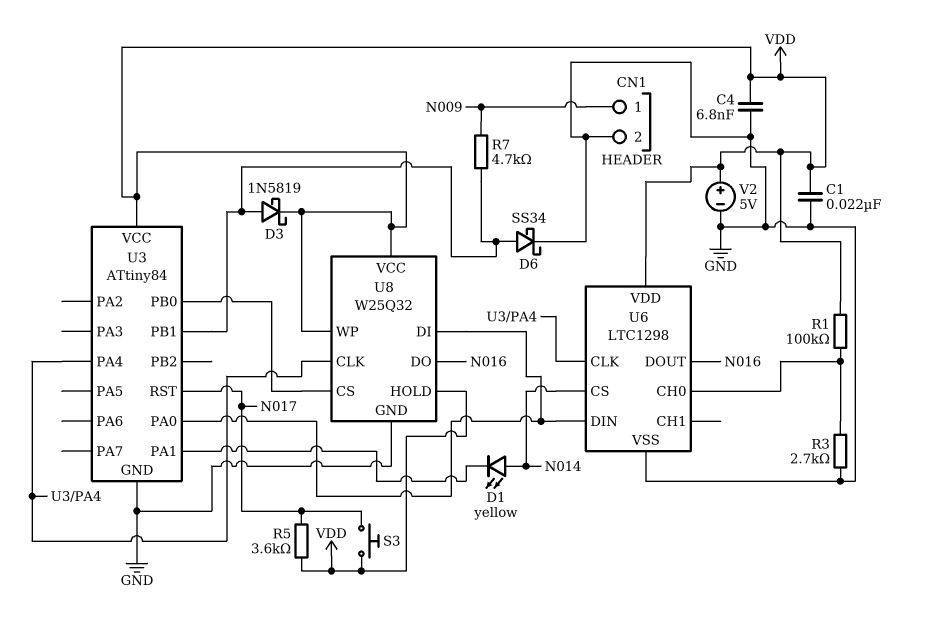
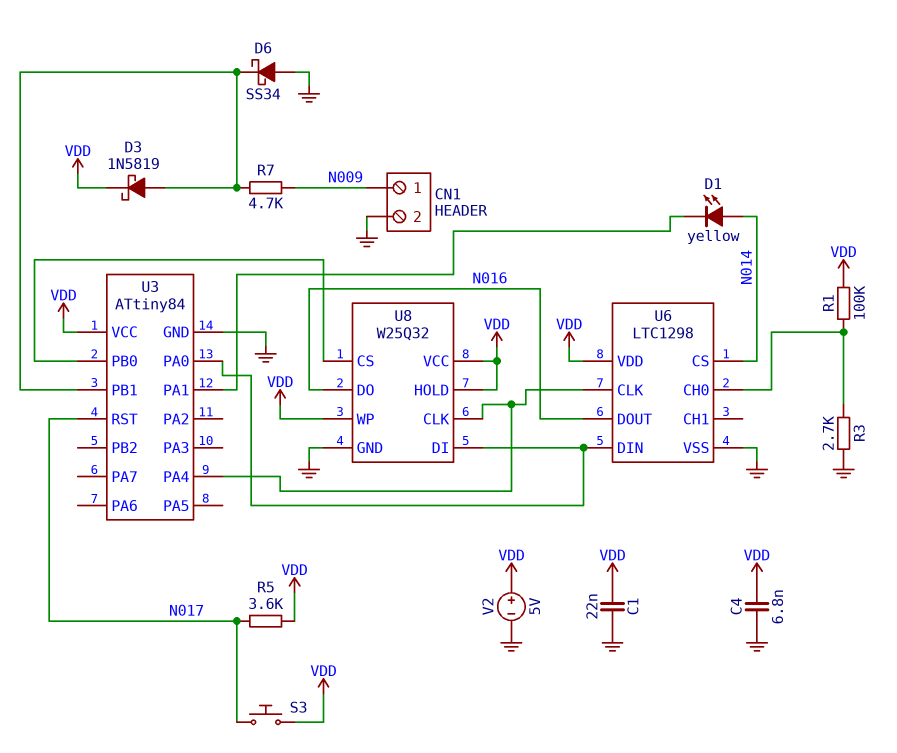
D6: schottky SS34 (A U3/PB1, K GND) -> schottky SS34 (A GND, K U3/PB1)

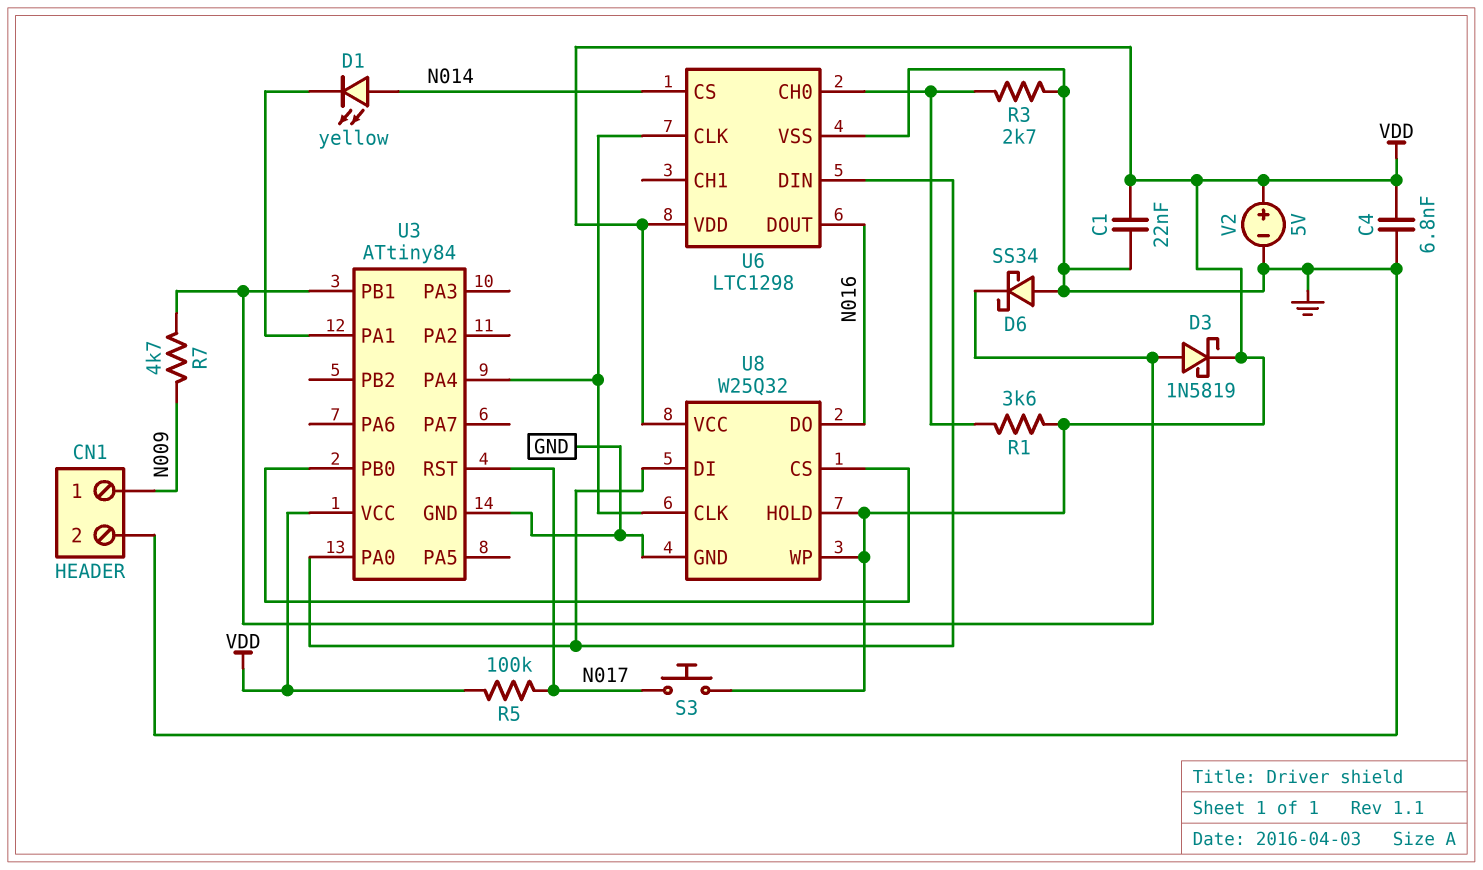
R1: 100k (U6/CH0, VDD) -> 3.6k (U6/CH0, VDD)
R5: 3.6k (N017, VDD) -> 100k (N017, VDD)

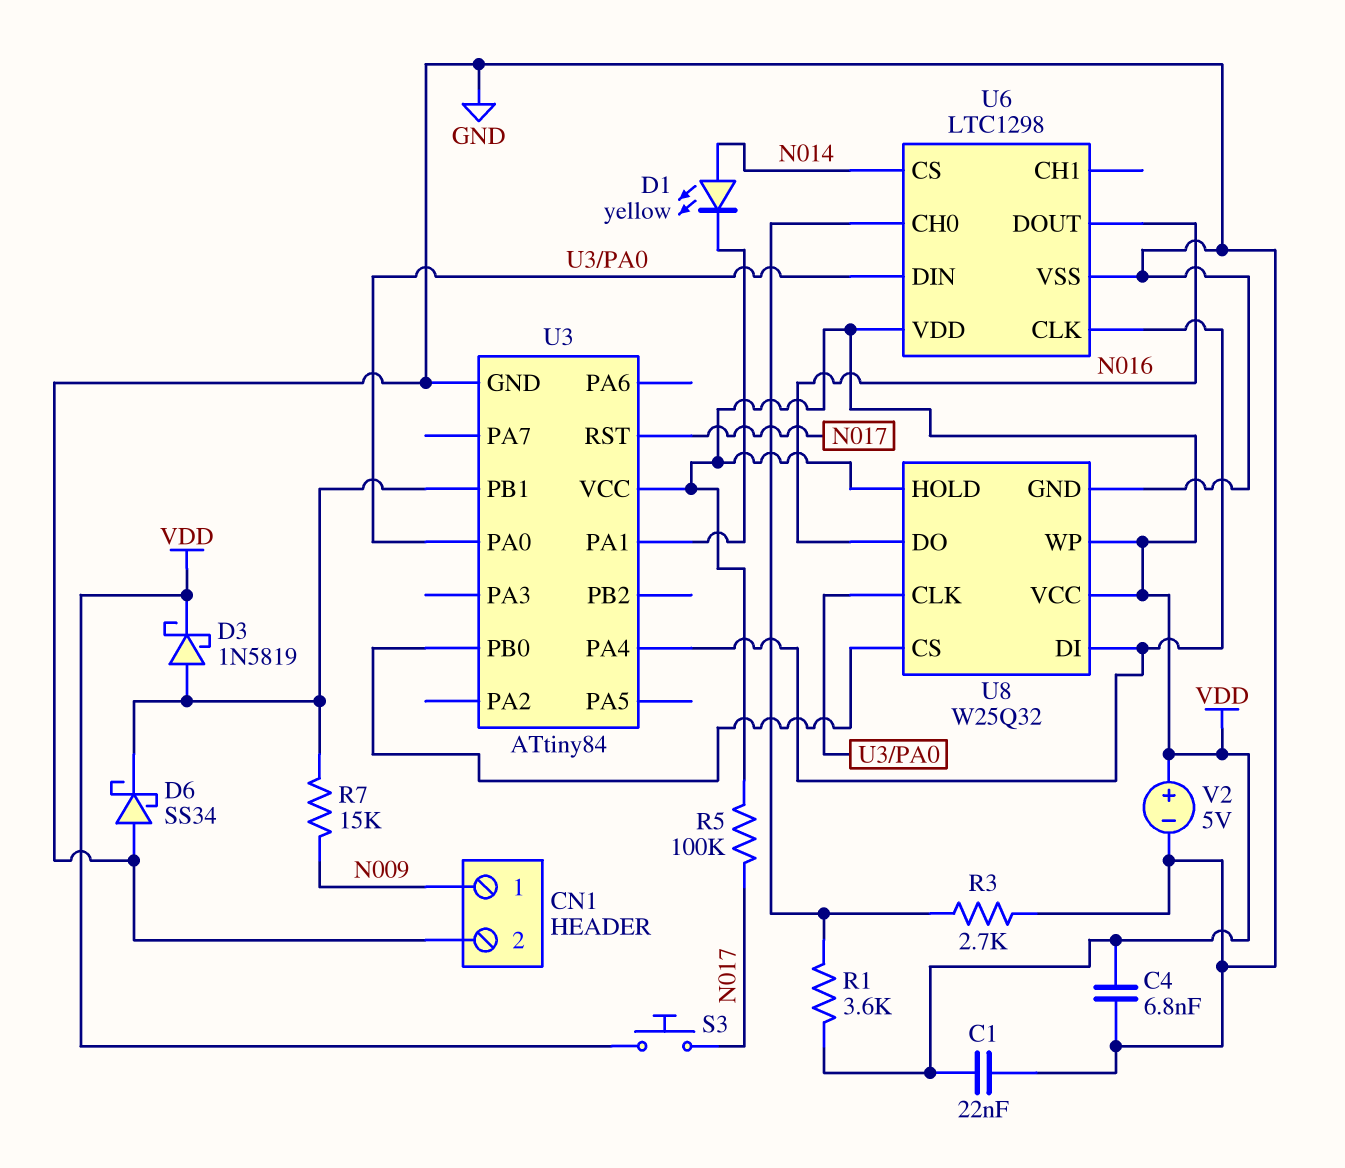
R7: 4.7k (N009, U3/PB1) -> 15k (N009, U3/PB1)
U8 pin CLK: U3/PA4 -> U3/PA0
U8 pin DI: U3/PA0 -> U3/PA4

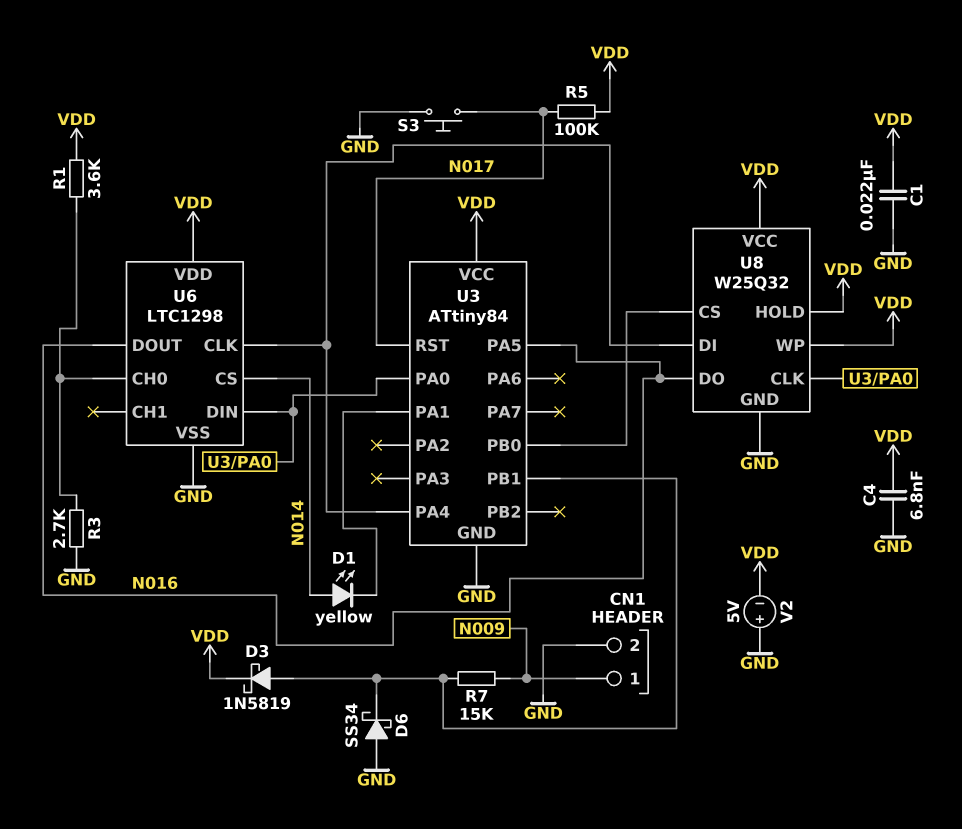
S3: button (N017, VDD) -> button (GND, N017)
U3 pin PA5: none -> N016
V2: 5V (plus VDD, minus GND) -> 5V (plus GND, minus VDD)

